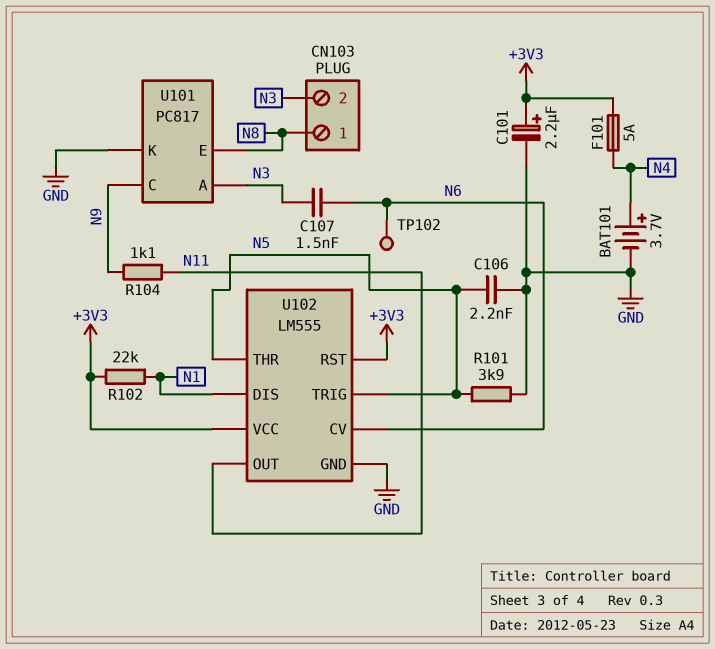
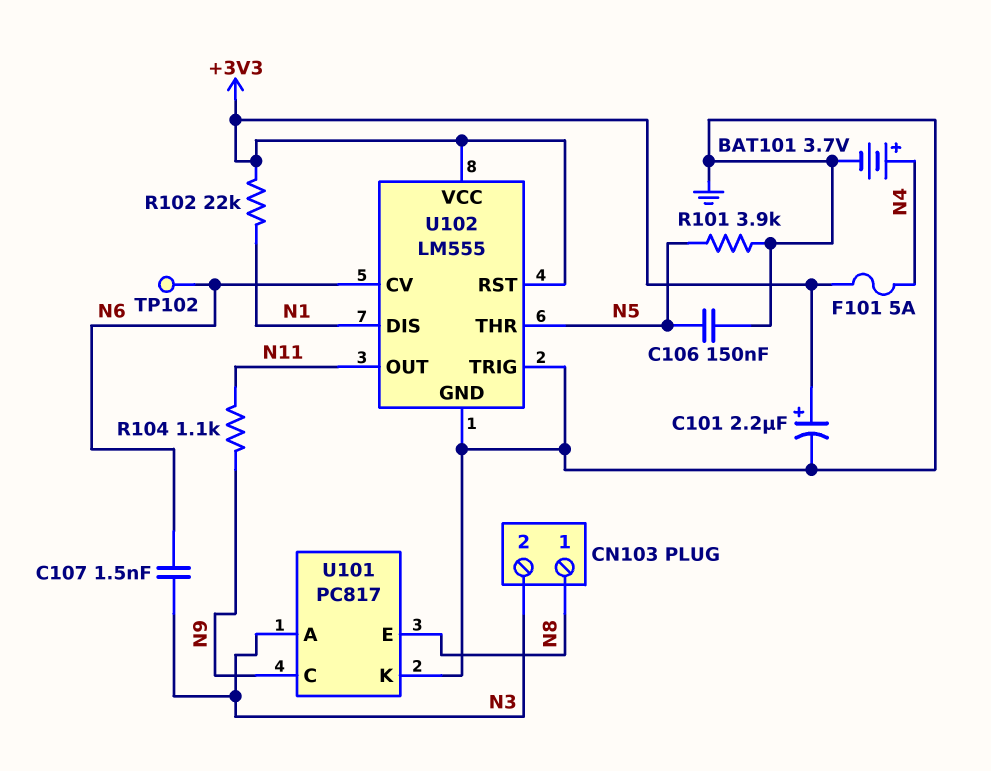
C106: 2.2nF (GND, N5) -> 150nF (GND, N5)
U102 pin TRIG: N5 -> GND

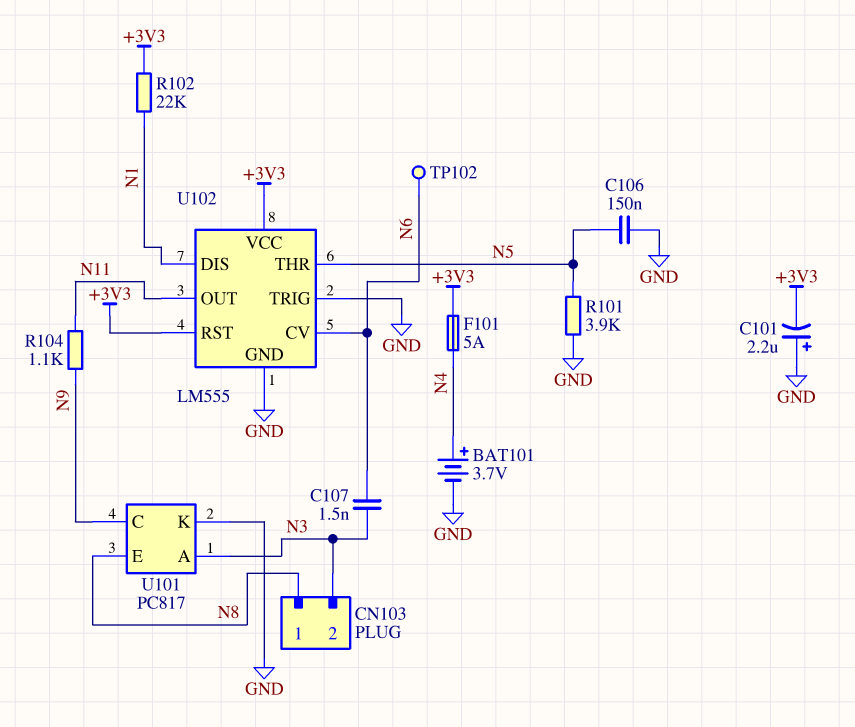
C101: 2.2uF (plus +3V3, minus GND) -> 2.2uF (plus GND, minus +3V3)

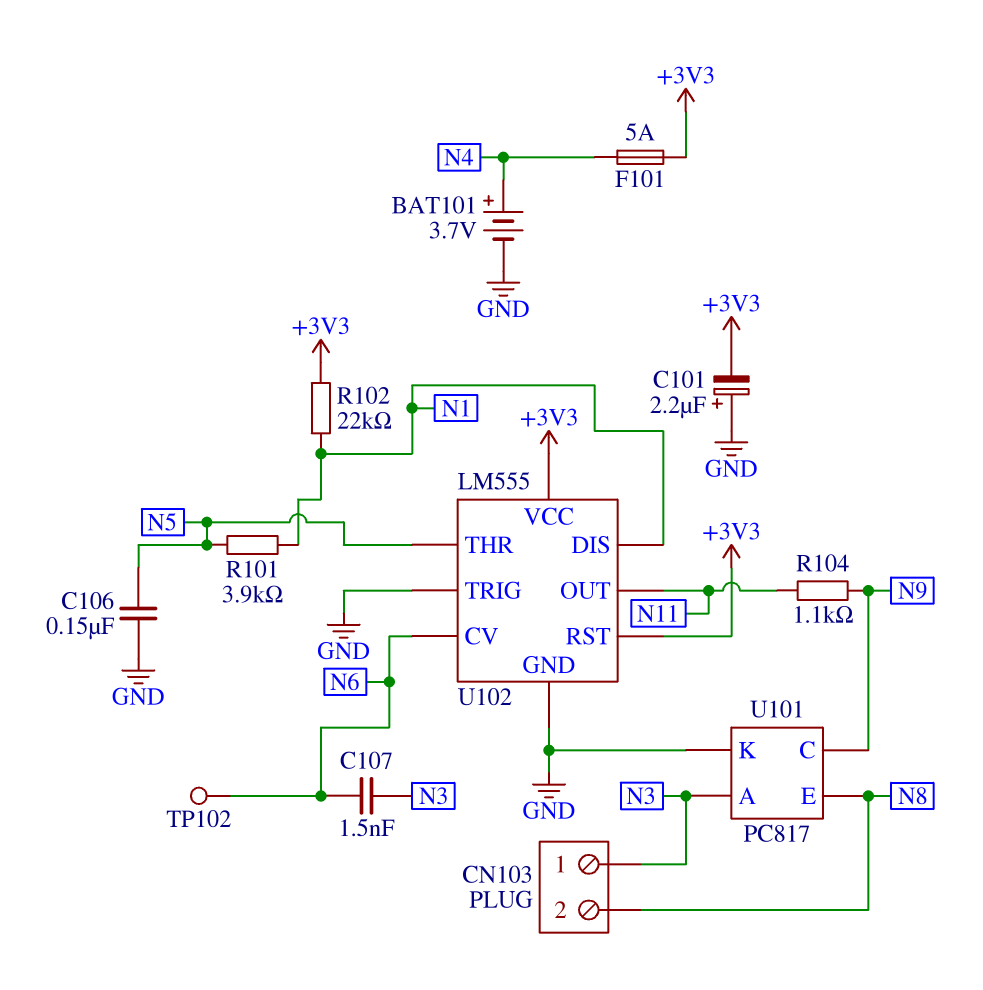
CN103 pin 1: N8 -> N3
CN103 pin 2: N3 -> N8
R101: 3.9k (GND, N5) -> 3.9k (N1, N5)

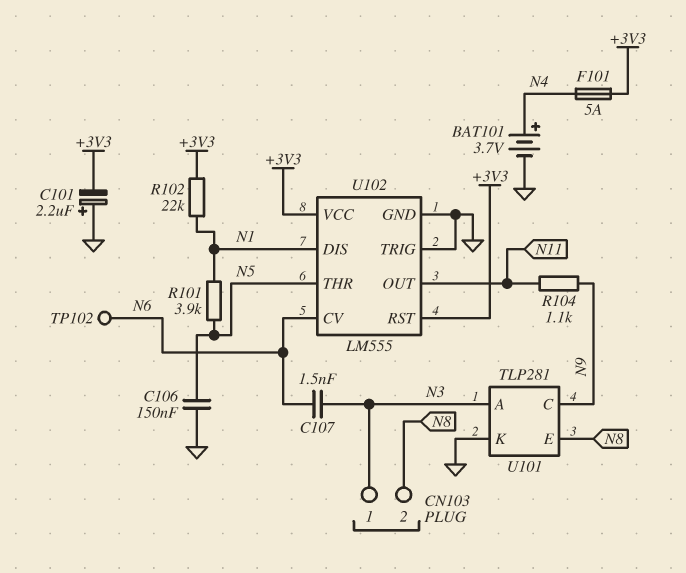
U101: PC817 -> TLP281

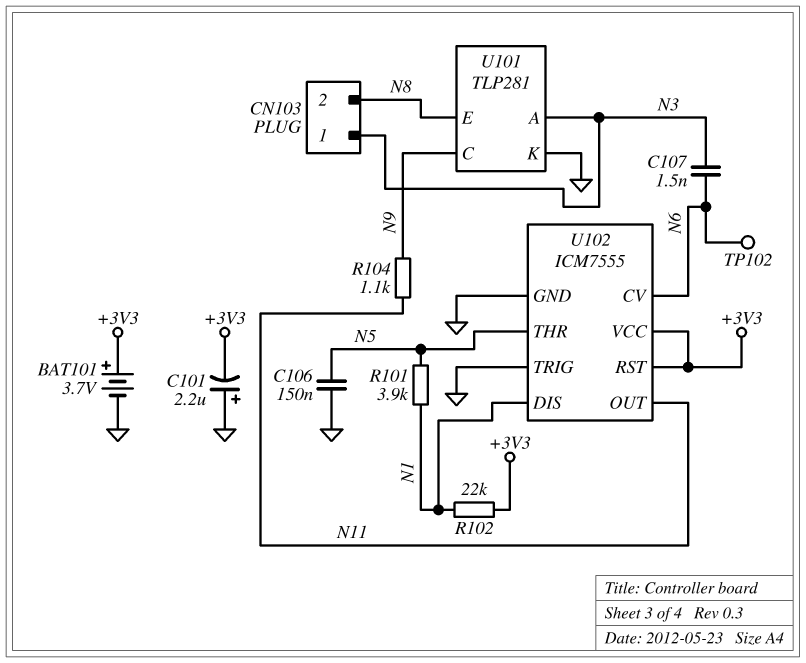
BAT101: 3.7V (plus N4, minus GND) -> 3.7V (plus +3V3, minus GND)
F101: 5A (+3V3, N4) -> none
U102: LM555 -> ICM7555

